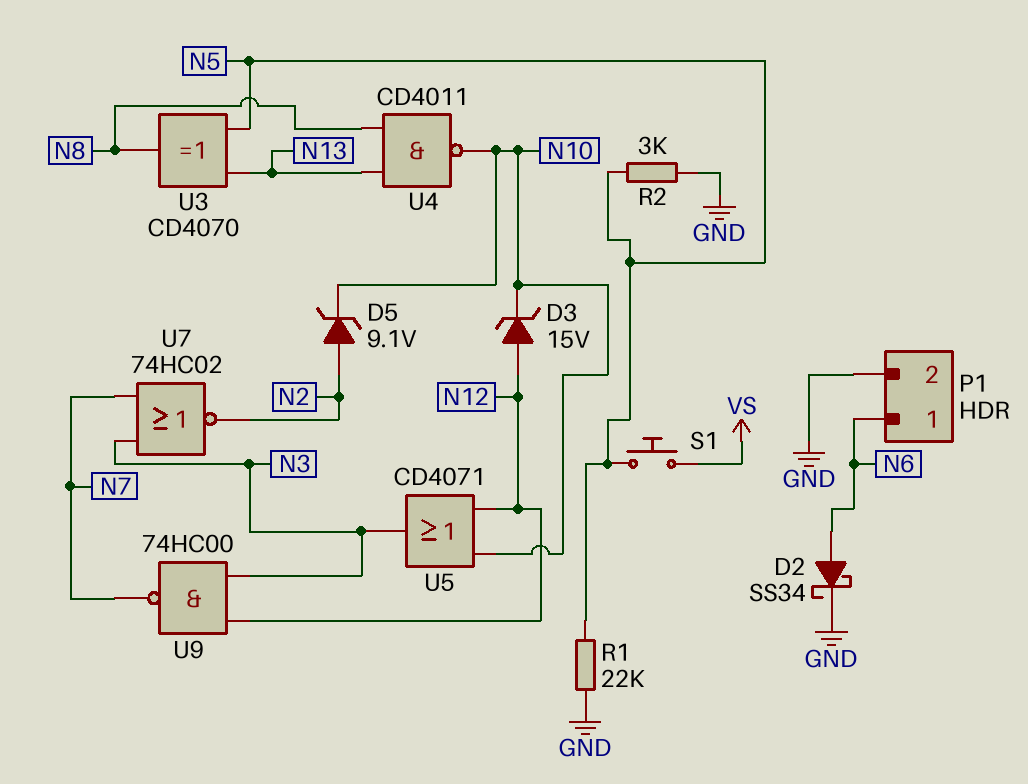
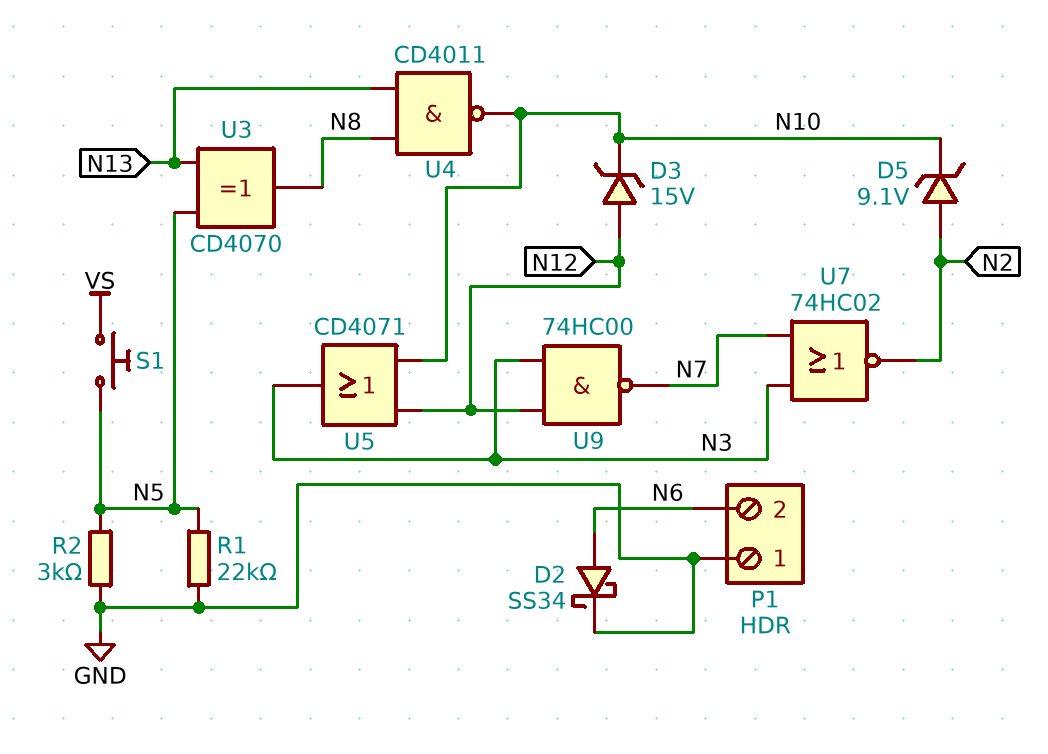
P1 pin 1: N6 -> GND
P1 pin 2: GND -> N6

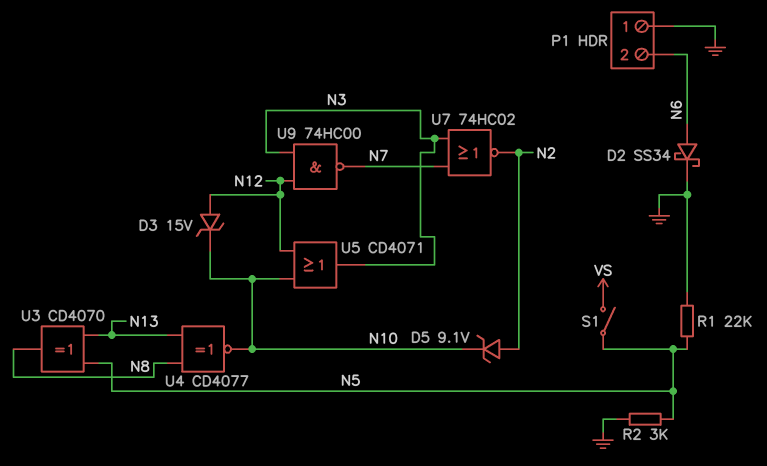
S1: button (N5, VS) -> switch (N5, VS)
U4: NAND CD4011 (in N8, in N13, out N10) -> XNOR CD4077 (in N8, in N13, out N10)

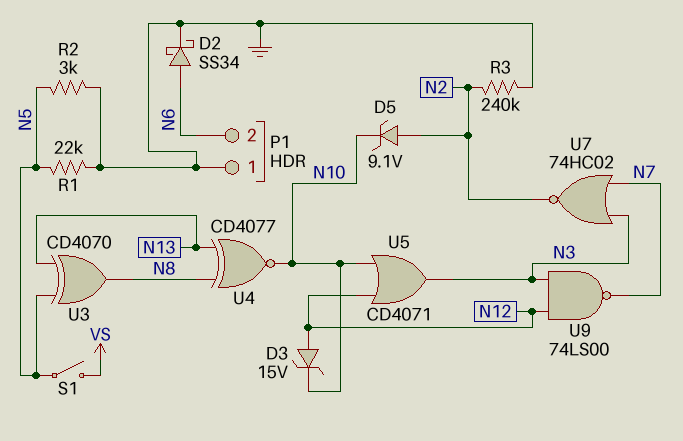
R3: none -> 240k (GND, N2)
U9: NAND 74HC00 (in N3, in N12, out N7) -> NAND 74LS00 (in N3, in N12, out N7)

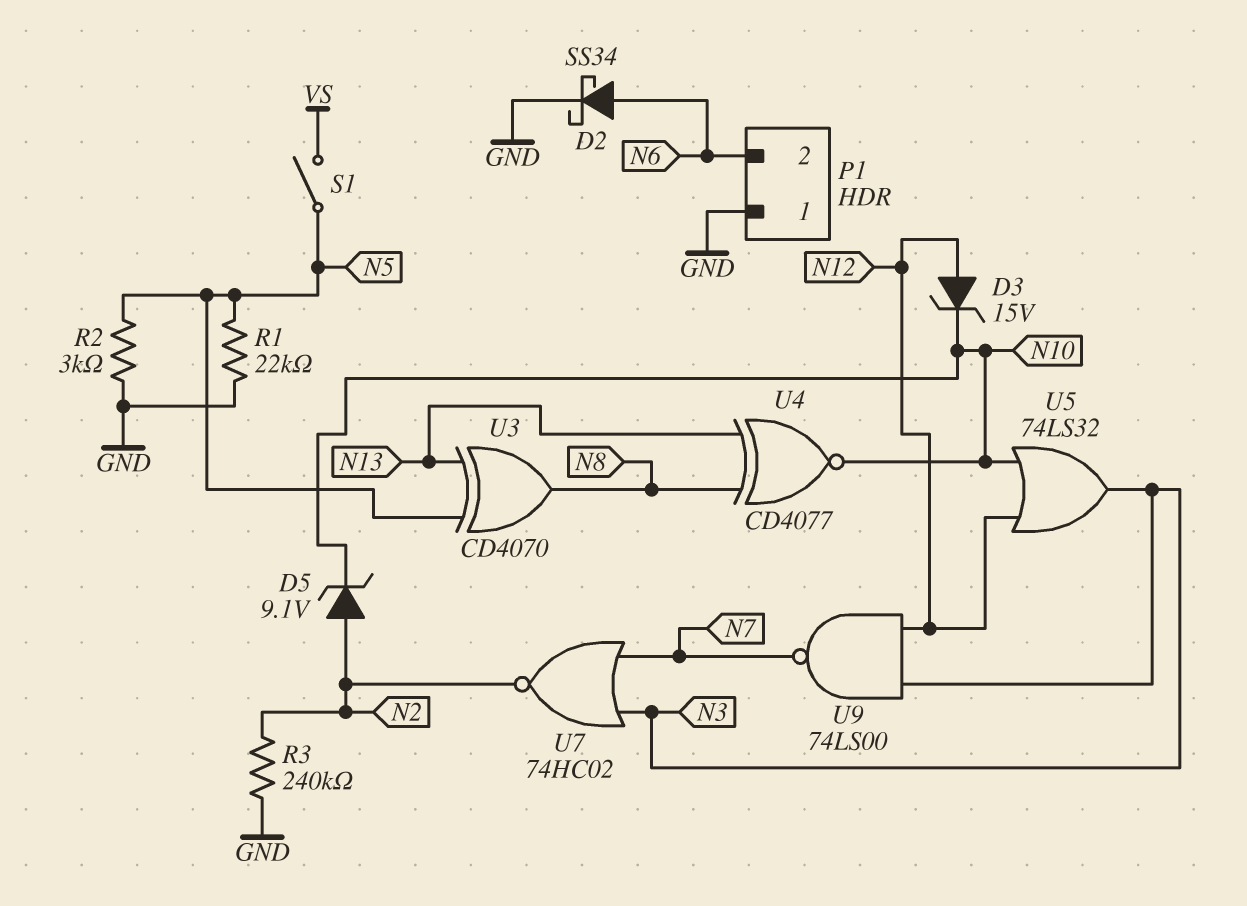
U5: OR CD4071 (in N10, in N12, out N3) -> OR 74LS32 (in N10, in N12, out N3)

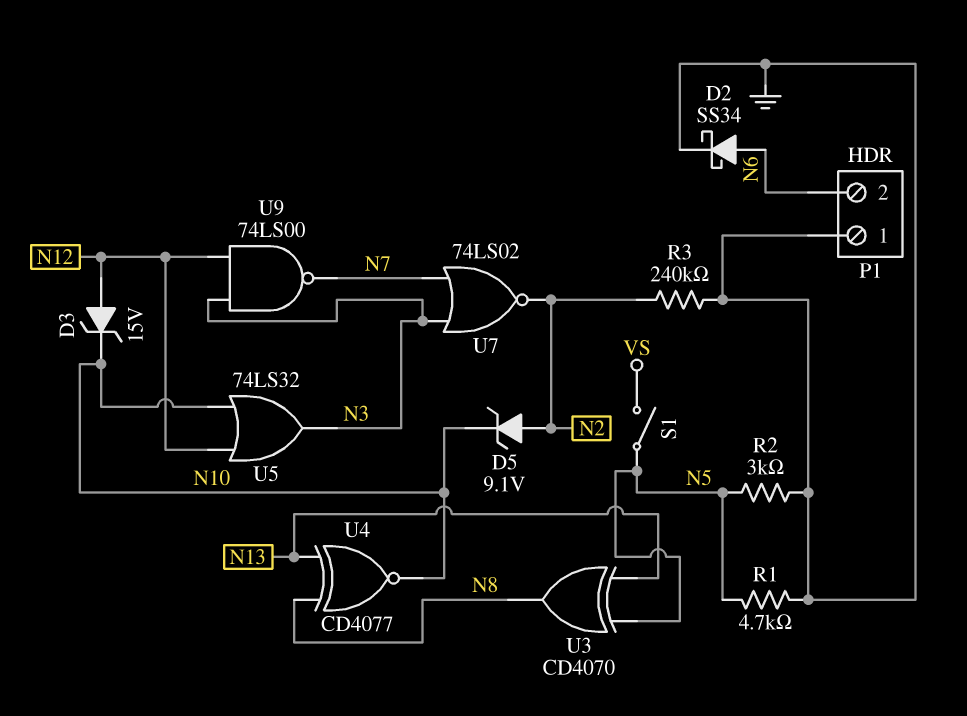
R1: 22k (GND, N5) -> 4.7k (GND, N5)
U7: NOR 74HC02 (in N3, in N7, out N2) -> NOR 74LS02 (in N3, in N7, out N2)

